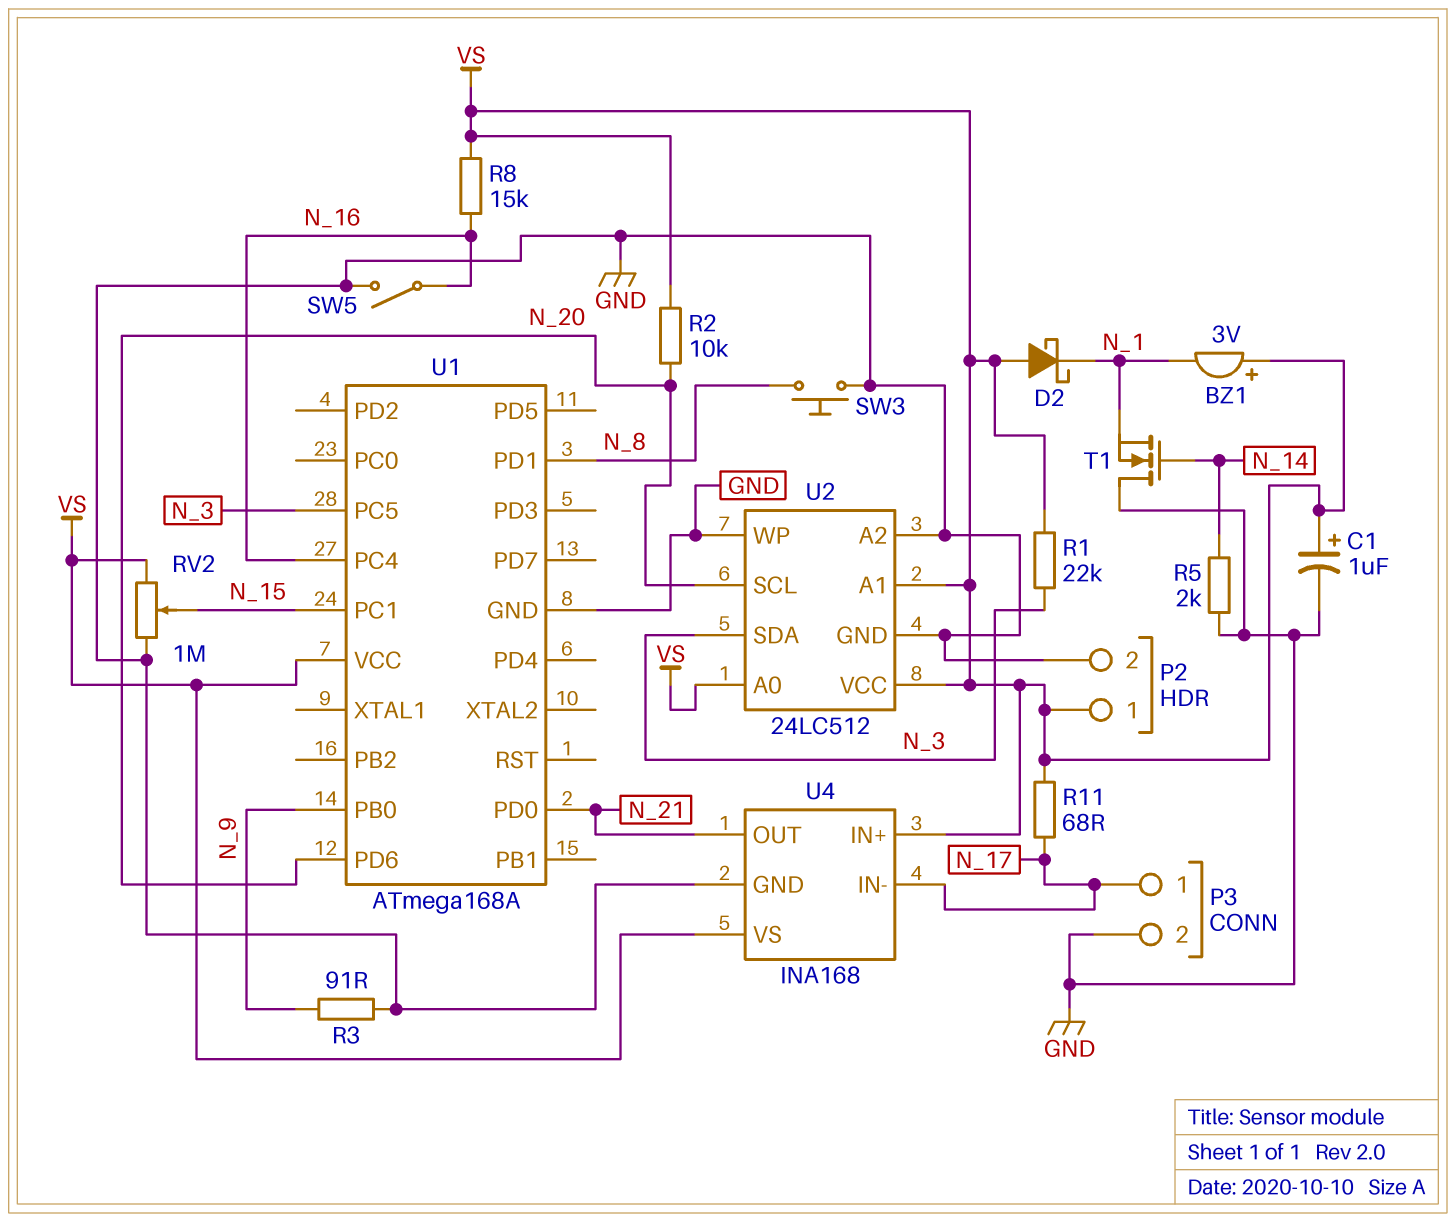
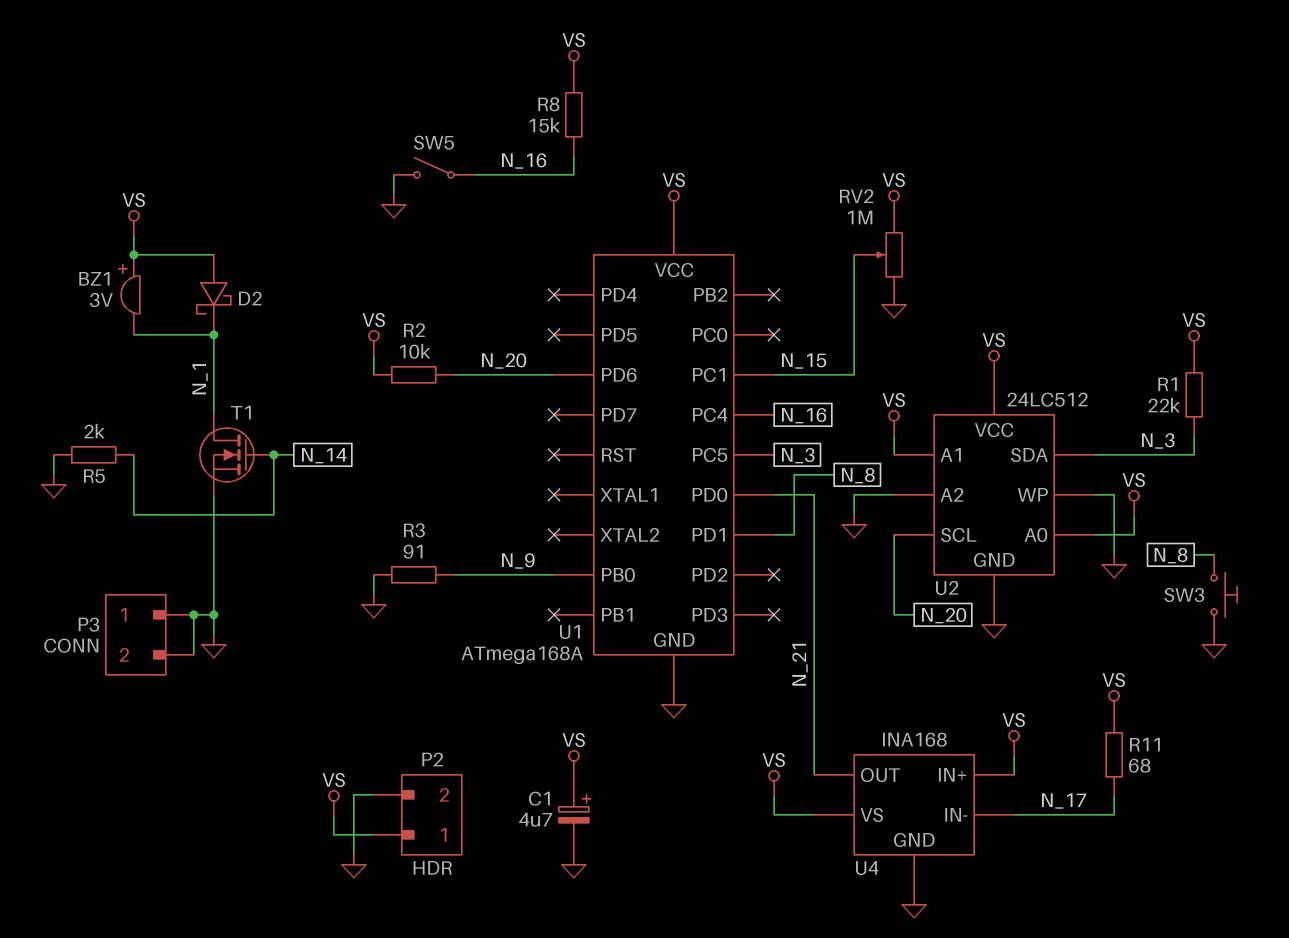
C1: 1uF (plus VS, minus GND) -> 4.7uF (plus VS, minus GND)
P3 pin 1: N_17 -> GND
T1: NMOS (G N_14, D GND, S N_1) -> NMOS (G N_14, D N_1, S GND)

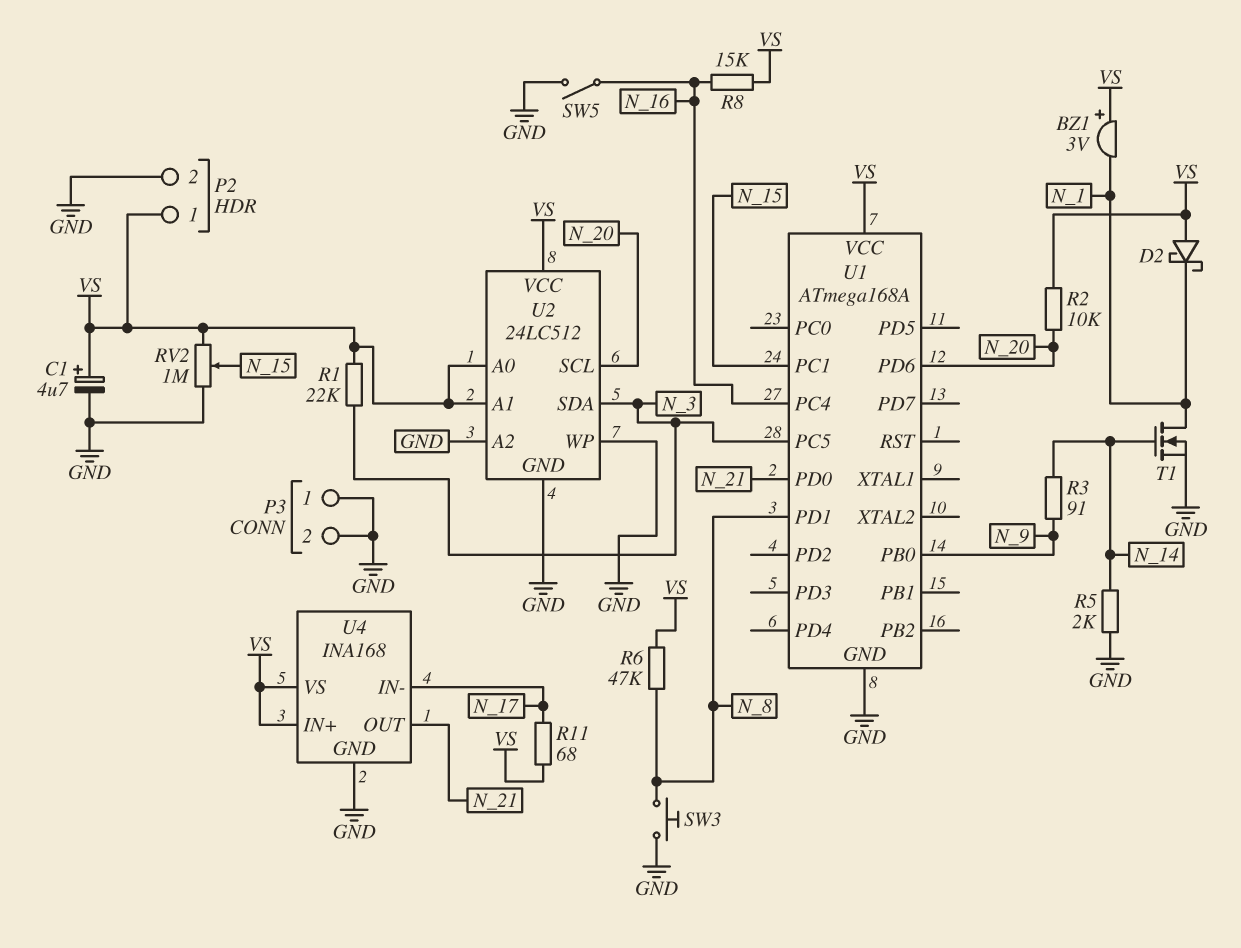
R3: 91 (GND, N_9) -> 91 (N_9, N_14)
R6: none -> 47k (N_8, VS)

